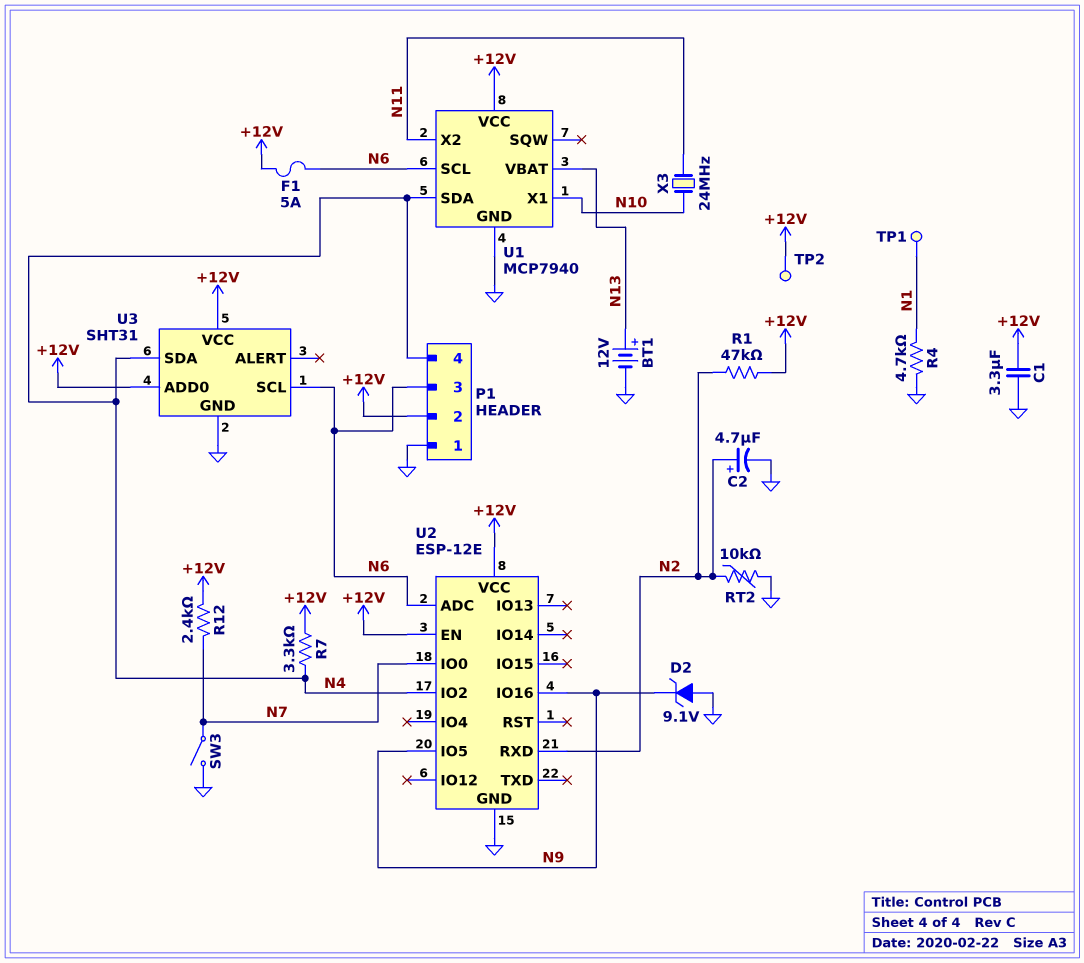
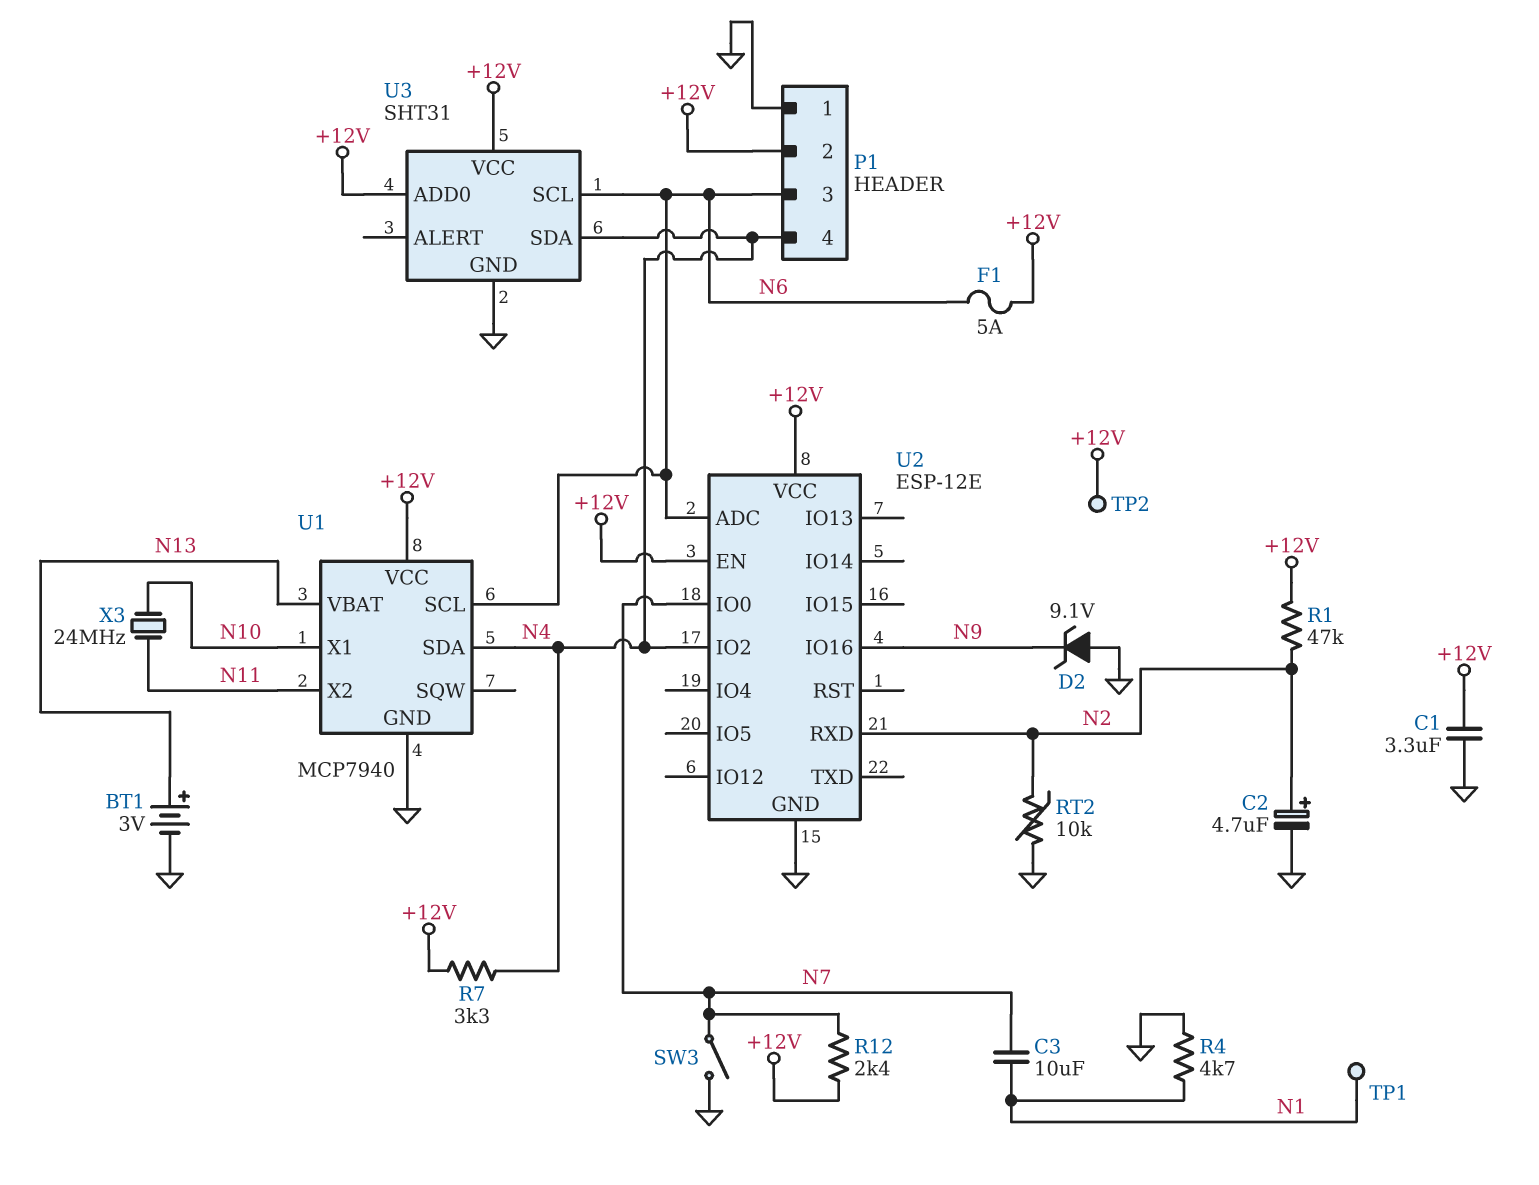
BT1: 12V (plus N13, minus GND) -> 3V (plus N13, minus GND)
C3: none -> 10uF (N1, N7)
U2 pin IO5: N9 -> none

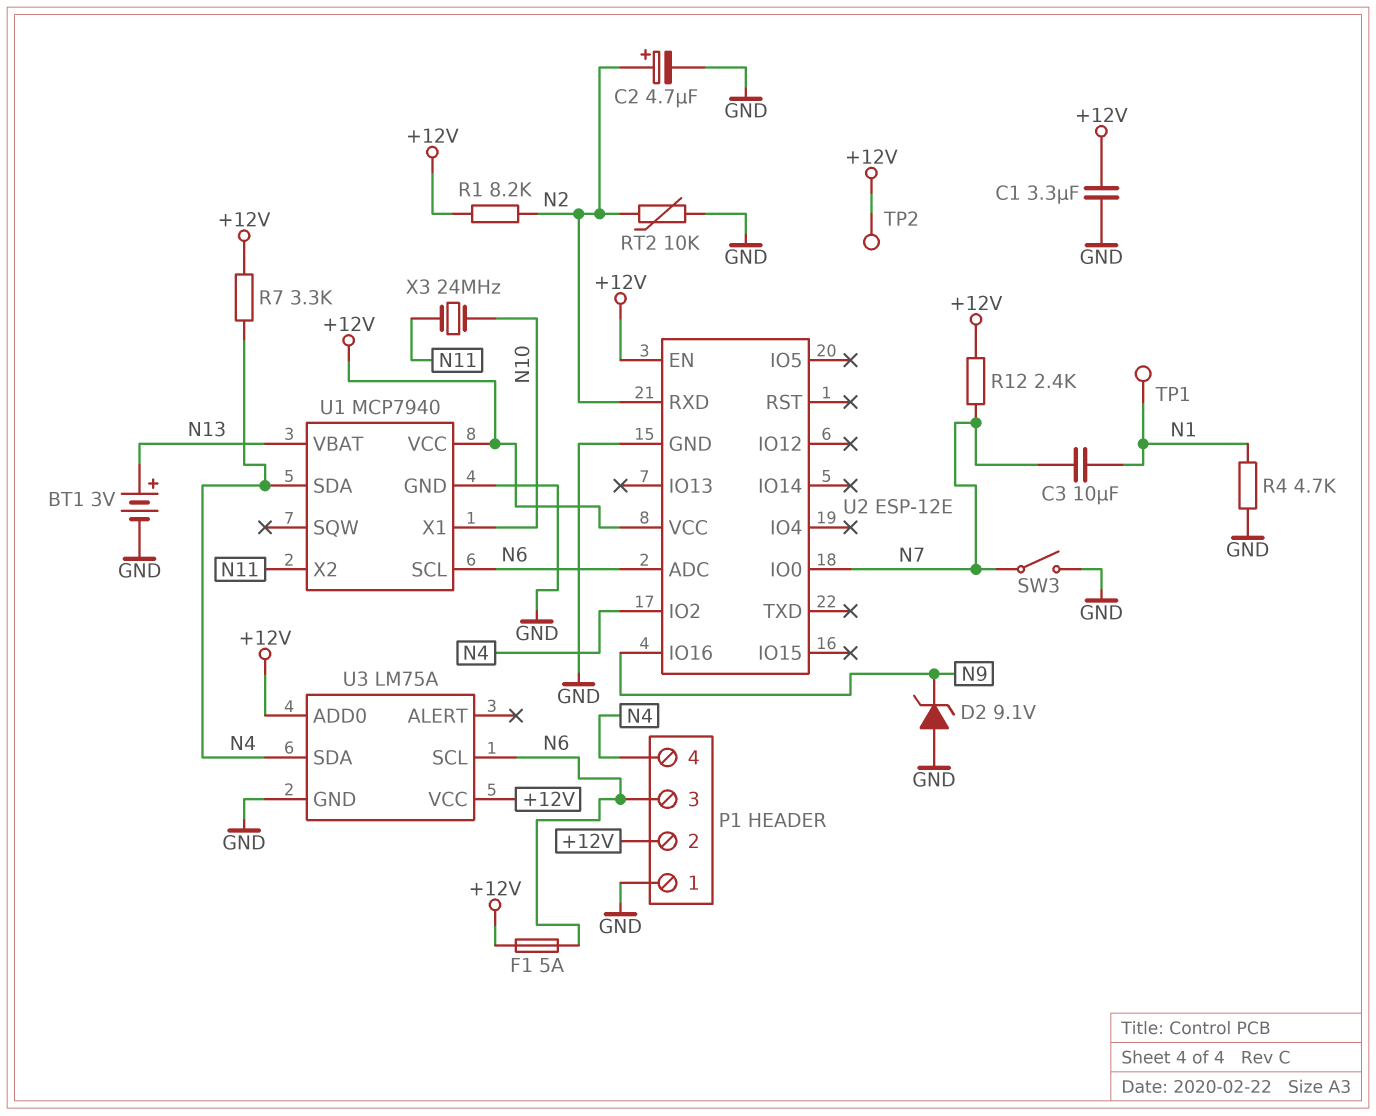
R1: 47k (+12V, N2) -> 8.2k (+12V, N2)
U3: SHT31 -> LM75A

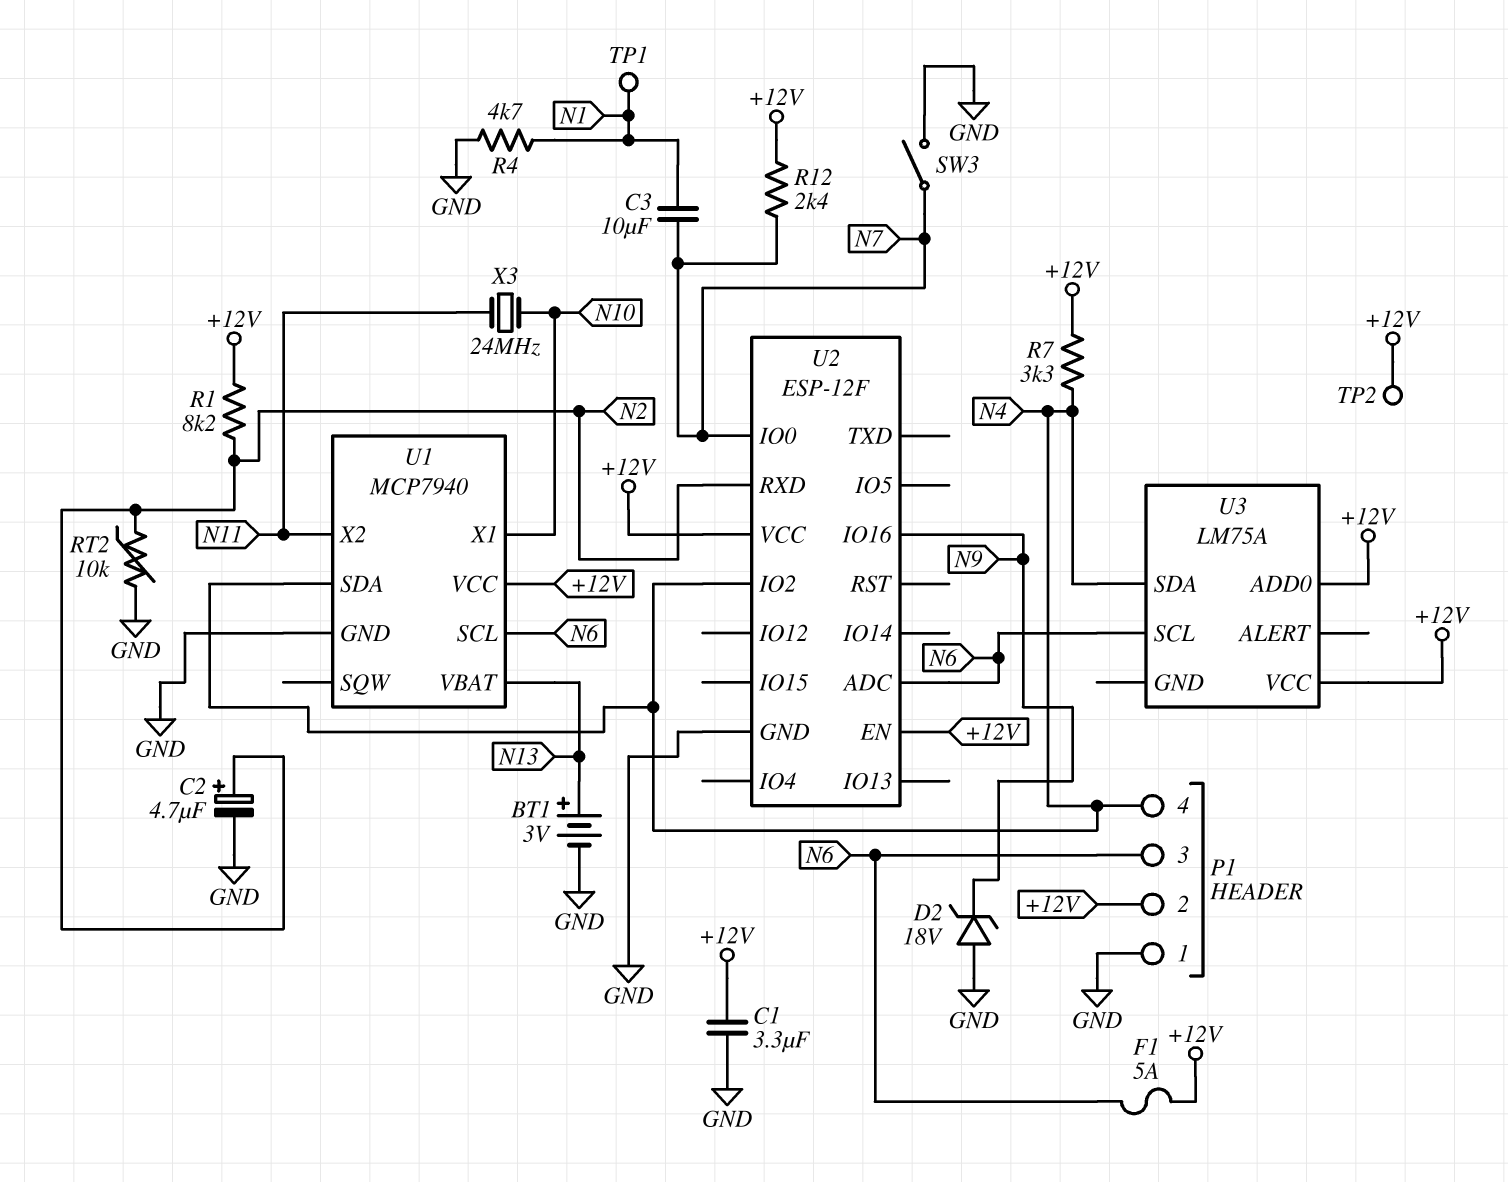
D2: zener 9.1V (A GND, K N9) -> zener 18V (A GND, K N9)
U2: ESP-12E -> ESP-12F
U3 pin GND: GND -> none

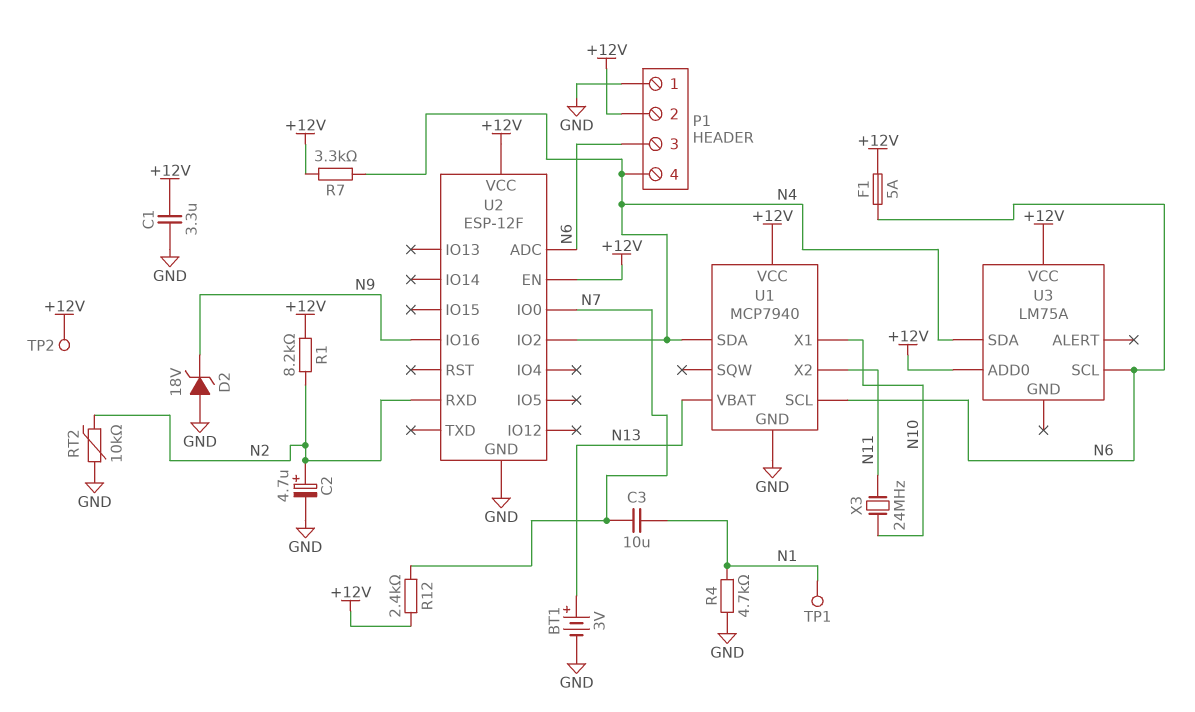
SW3: switch (GND, N7) -> none

